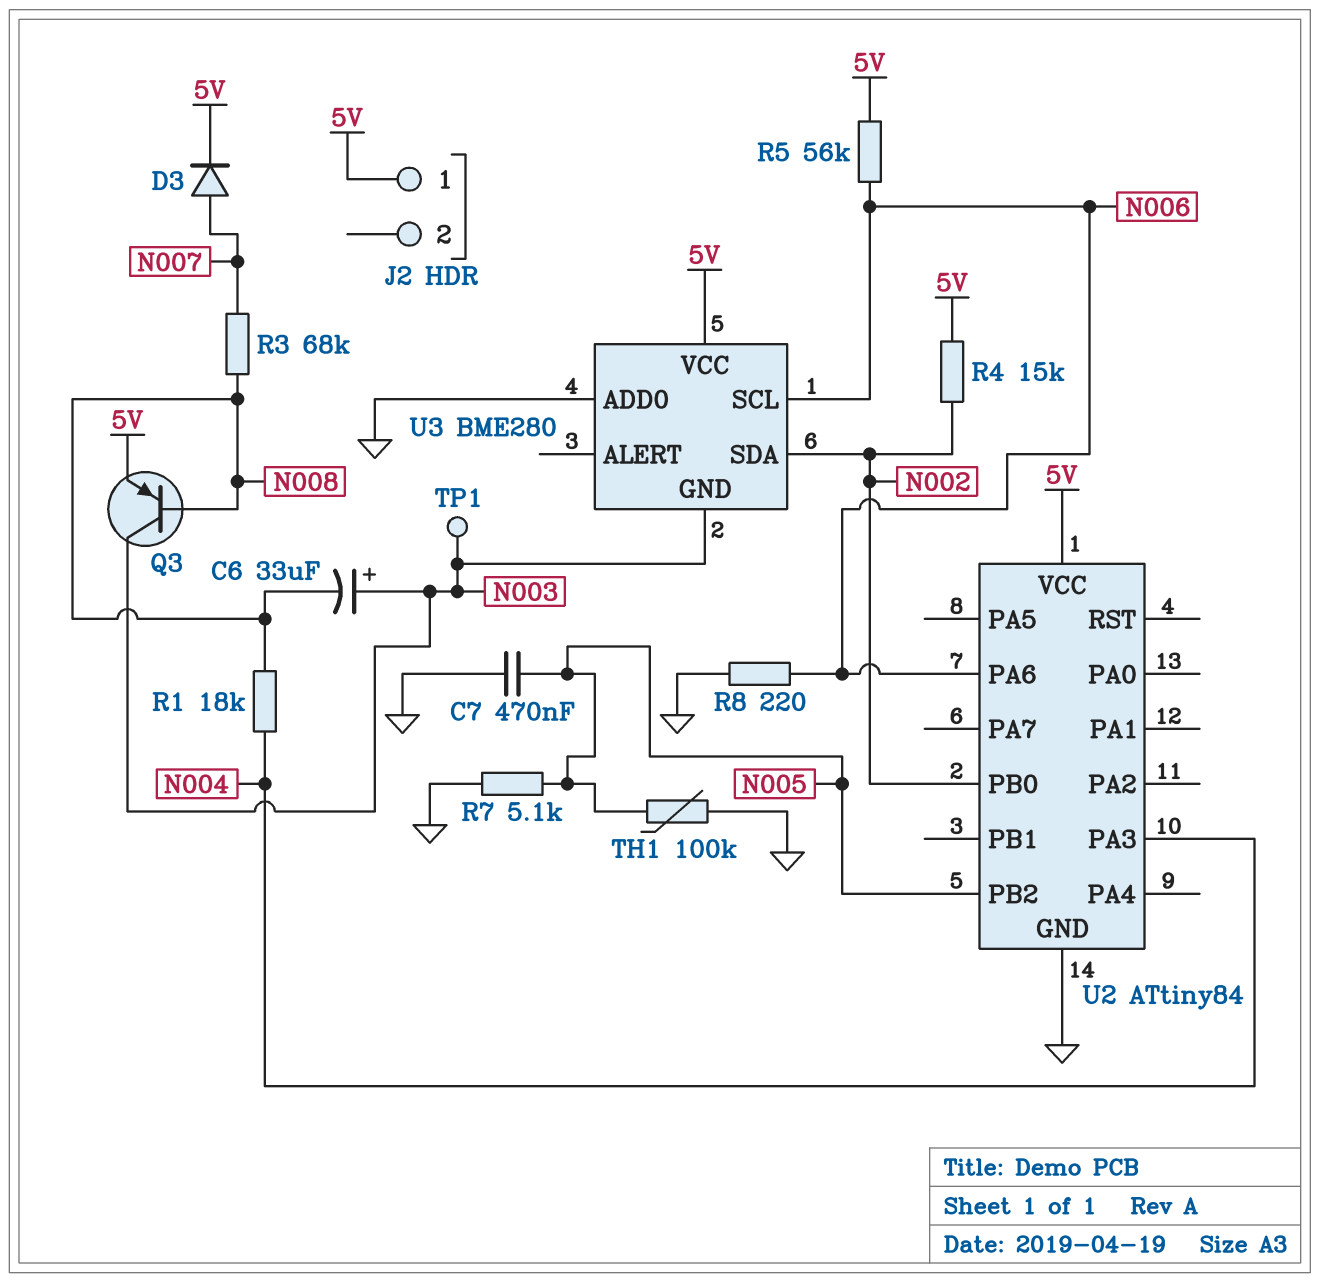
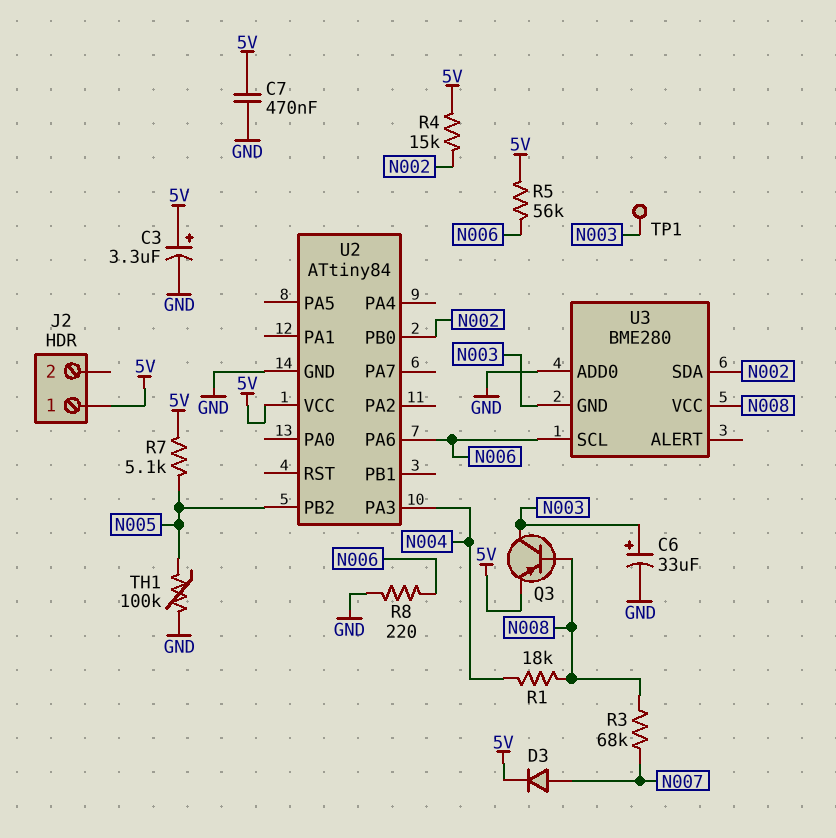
C3: none -> 3.3uF (plus 5V, minus GND)
C6: 33uF (plus N003, minus N008) -> 33uF (plus N003, minus GND)
C7: 470nF (GND, N005) -> 470nF (5V, GND)
R7: 5.1k (GND, N005) -> 5.1k (5V, N005)
U3 pin VCC: 5V -> N008

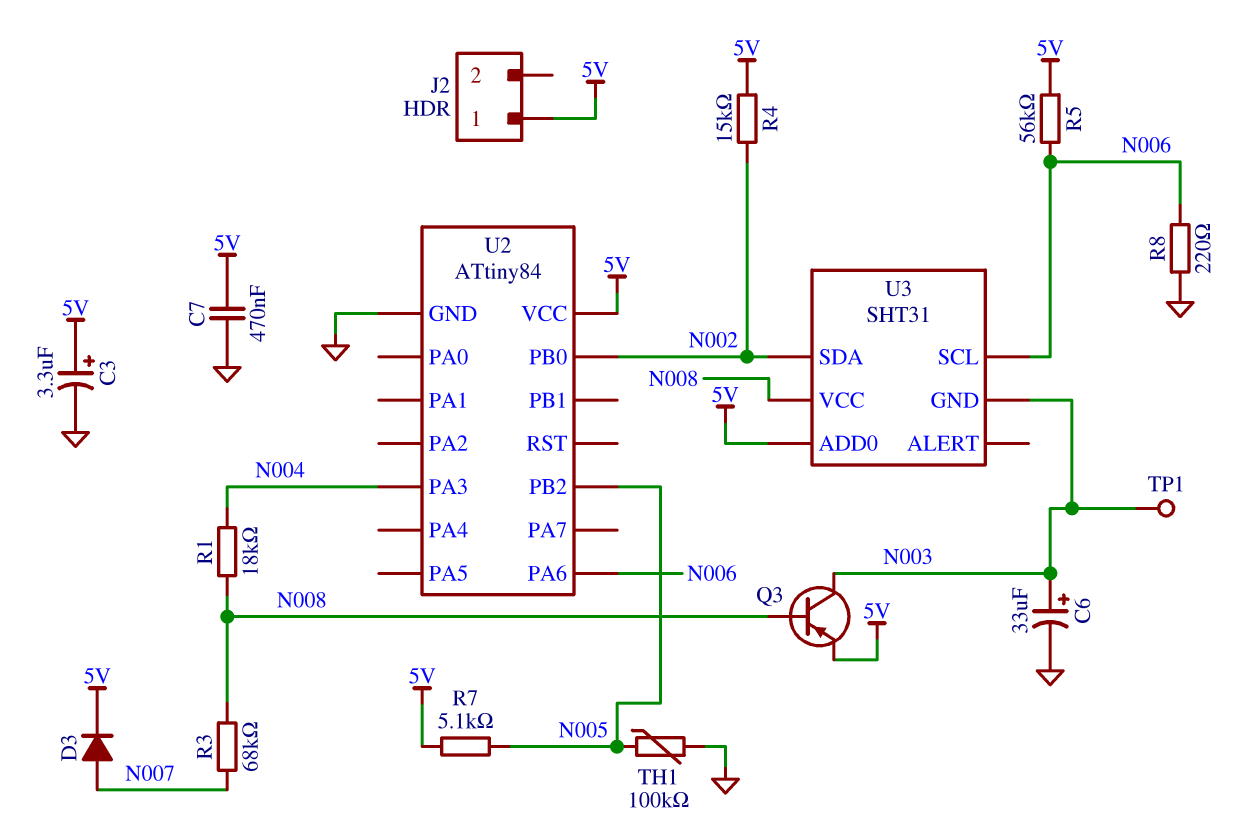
U3: BME280 -> SHT31
U3 pin ADD0: GND -> 5V

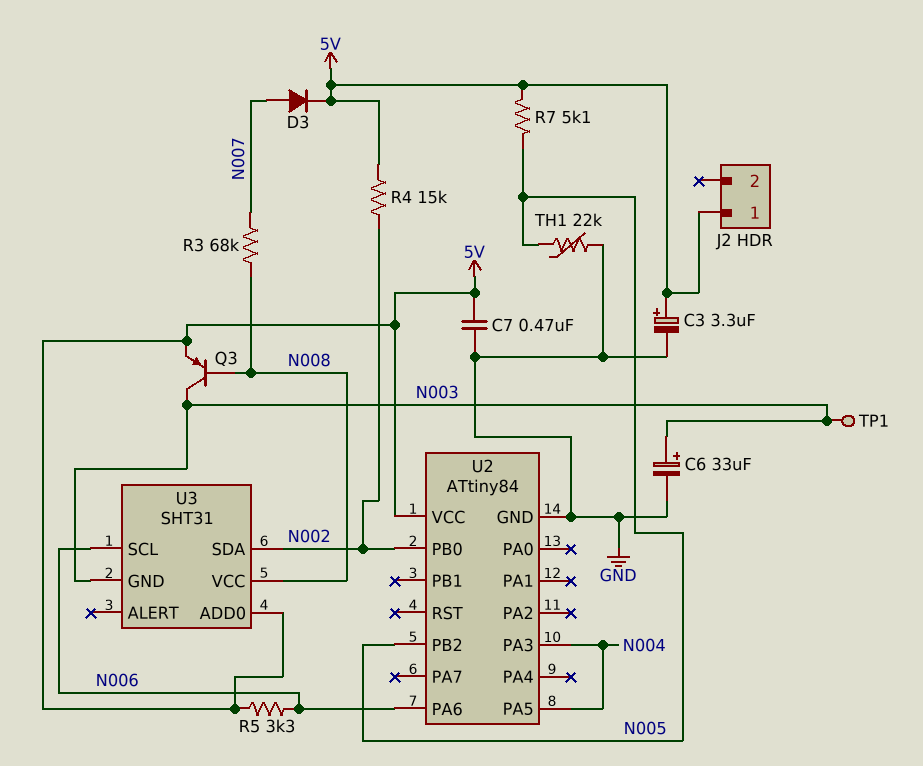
R1: 18k (N004, N008) -> none
R5: 56k (5V, N006) -> 3.3k (5V, N006)
R8: 220 (GND, N006) -> none
TH1: 100k (GND, N005) -> 22k (GND, N005)
U2 pin PA5: none -> N004

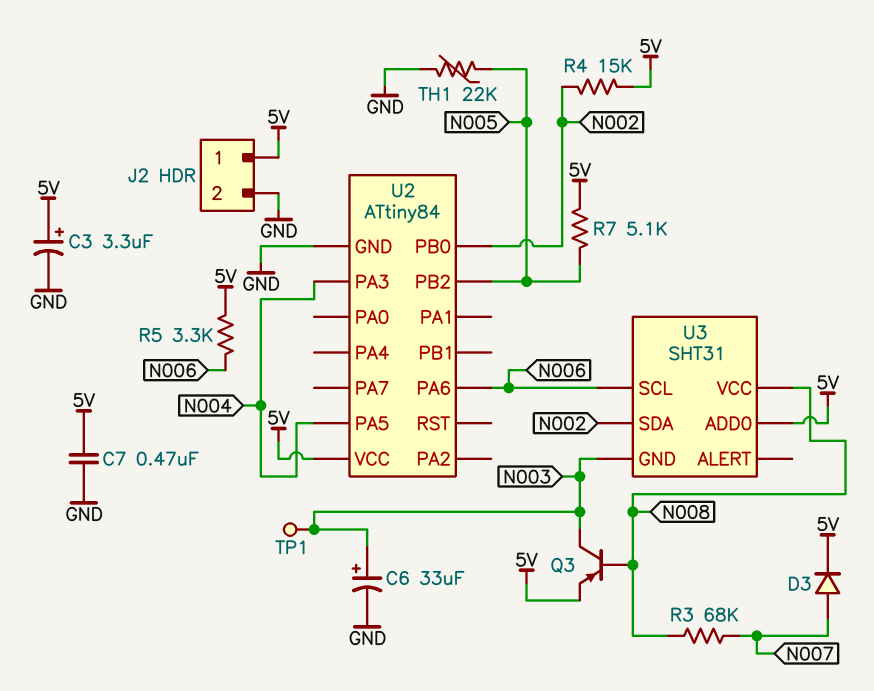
J2 pin 2: none -> GND

